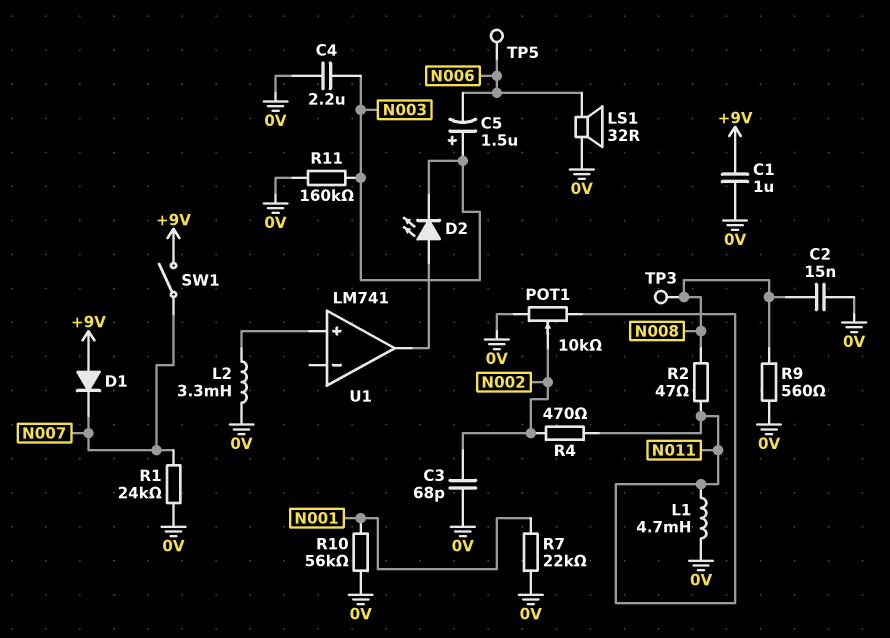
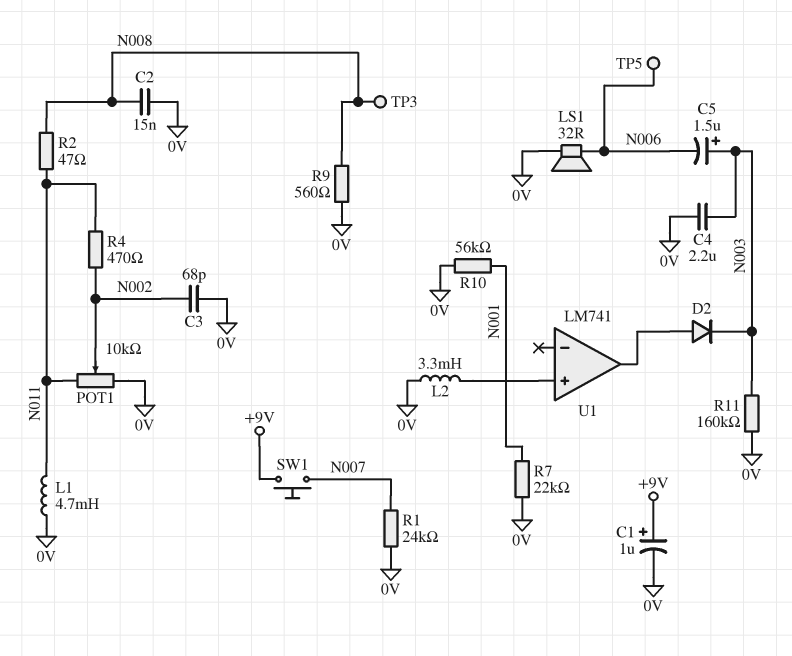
C1: 1uF (+9V, 0V) -> 1uF (plus +9V, minus 0V)
D1: diode (A +9V, K N007) -> none
D2: LED (A U1/out, K N003) -> diode (A U1/out, K N003)
SW1: switch (+9V, N007) -> button (+9V, N007)

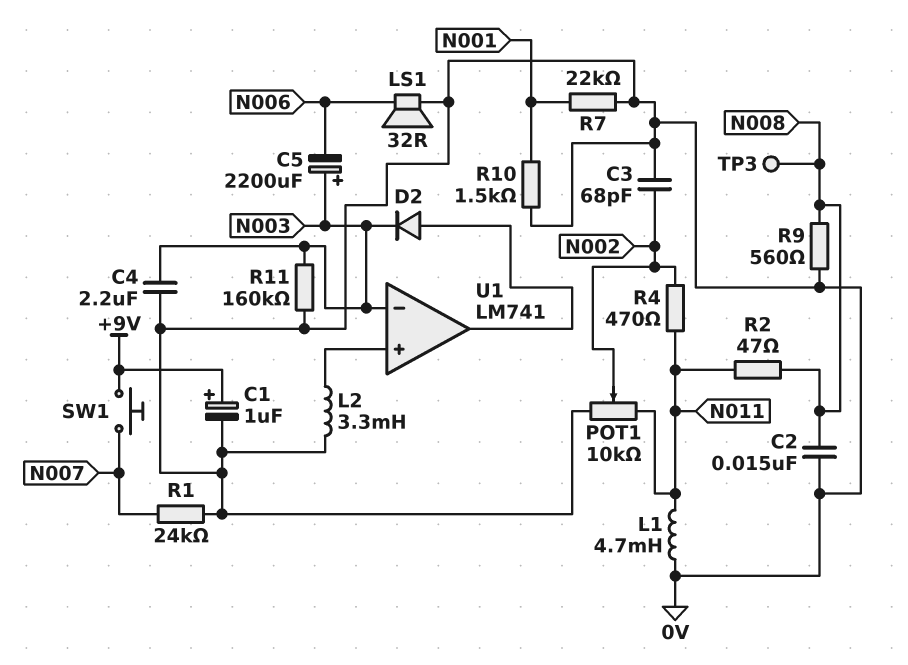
C5: 1.5uF (plus N003, minus N006) -> 2200uF (plus N003, minus N006)
R10: 56k (0V, N001) -> 1.5k (0V, N001)
TP5: test point (N006) -> none
U1 pin in-: none -> N003

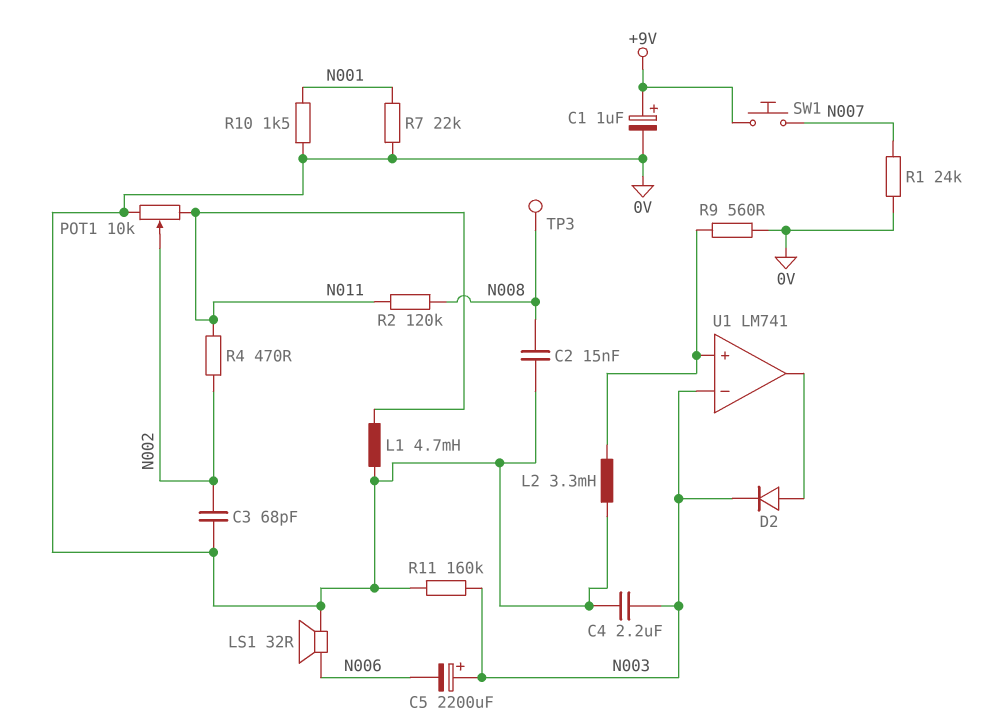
R2: 47 (N008, N011) -> 120k (N008, N011)
R9: 560 (0V, N008) -> 560 (0V, U1/in+)

